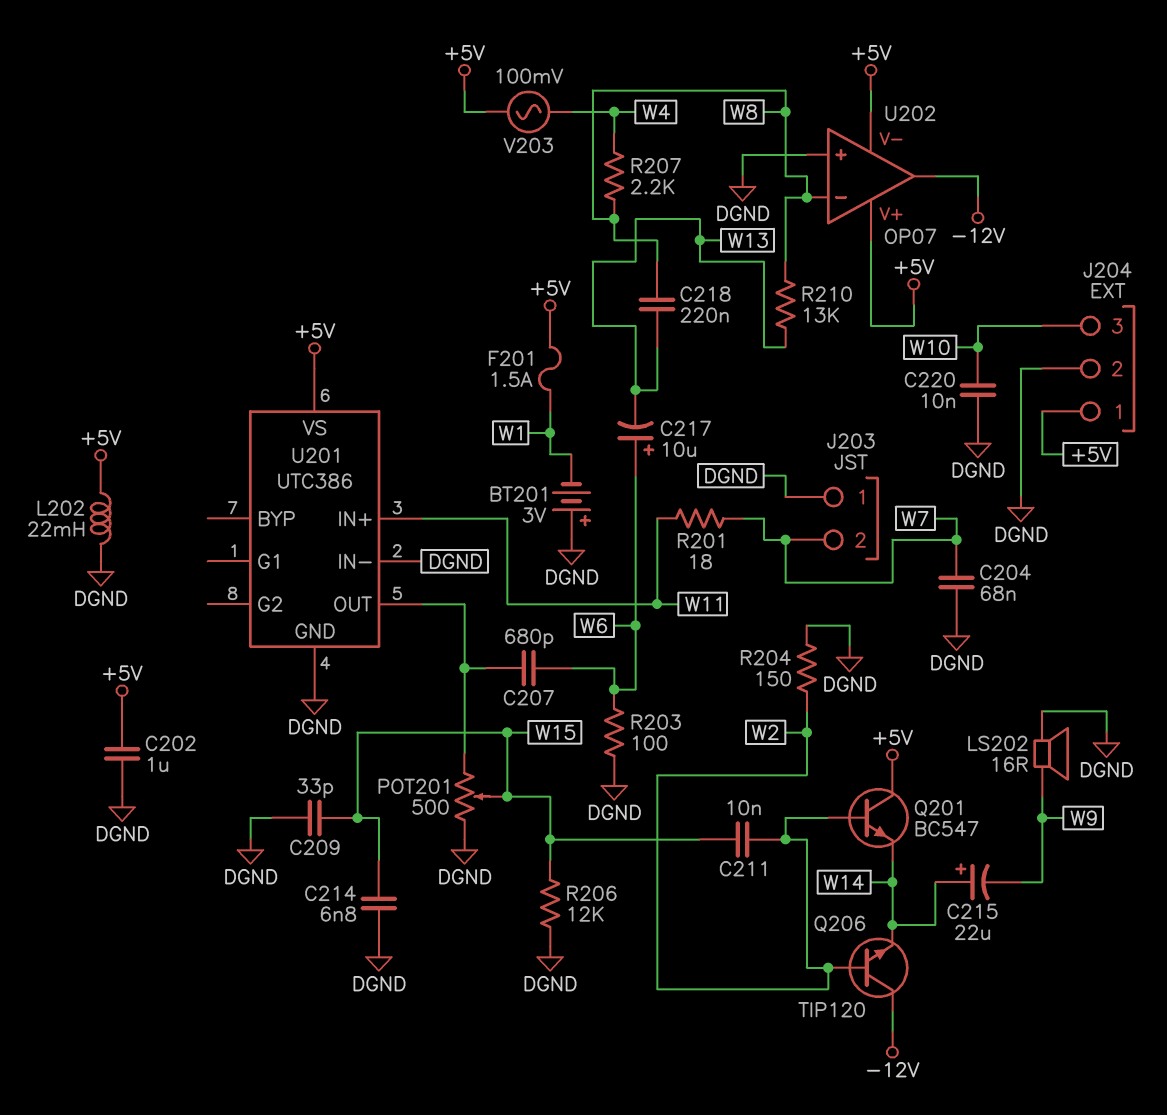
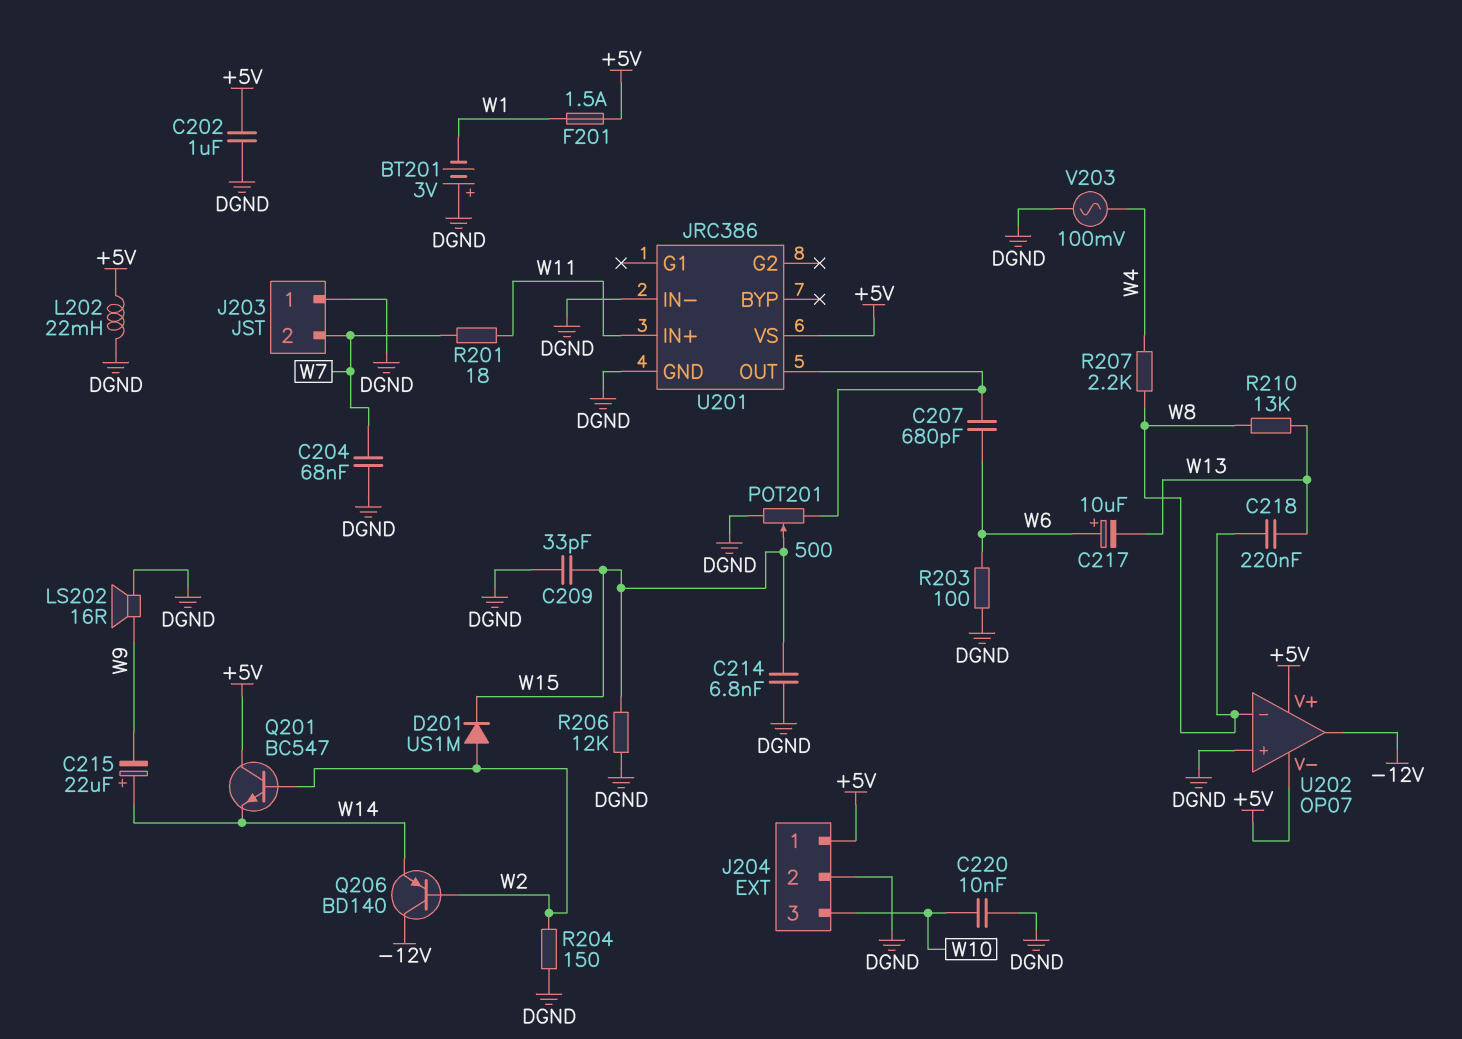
C211: 10nF (W2, W15) -> none
D201: none -> diode US1M (A W2, K W15)
Q206: NPN TIP120 (B W2, C -12V, E W14) -> PNP BD140 (B W2, C -12V, E W14)
U201: UTC386 -> JRC386
V203: AC 100mV (+5V, W4) -> AC 100mV (DGND, W4)

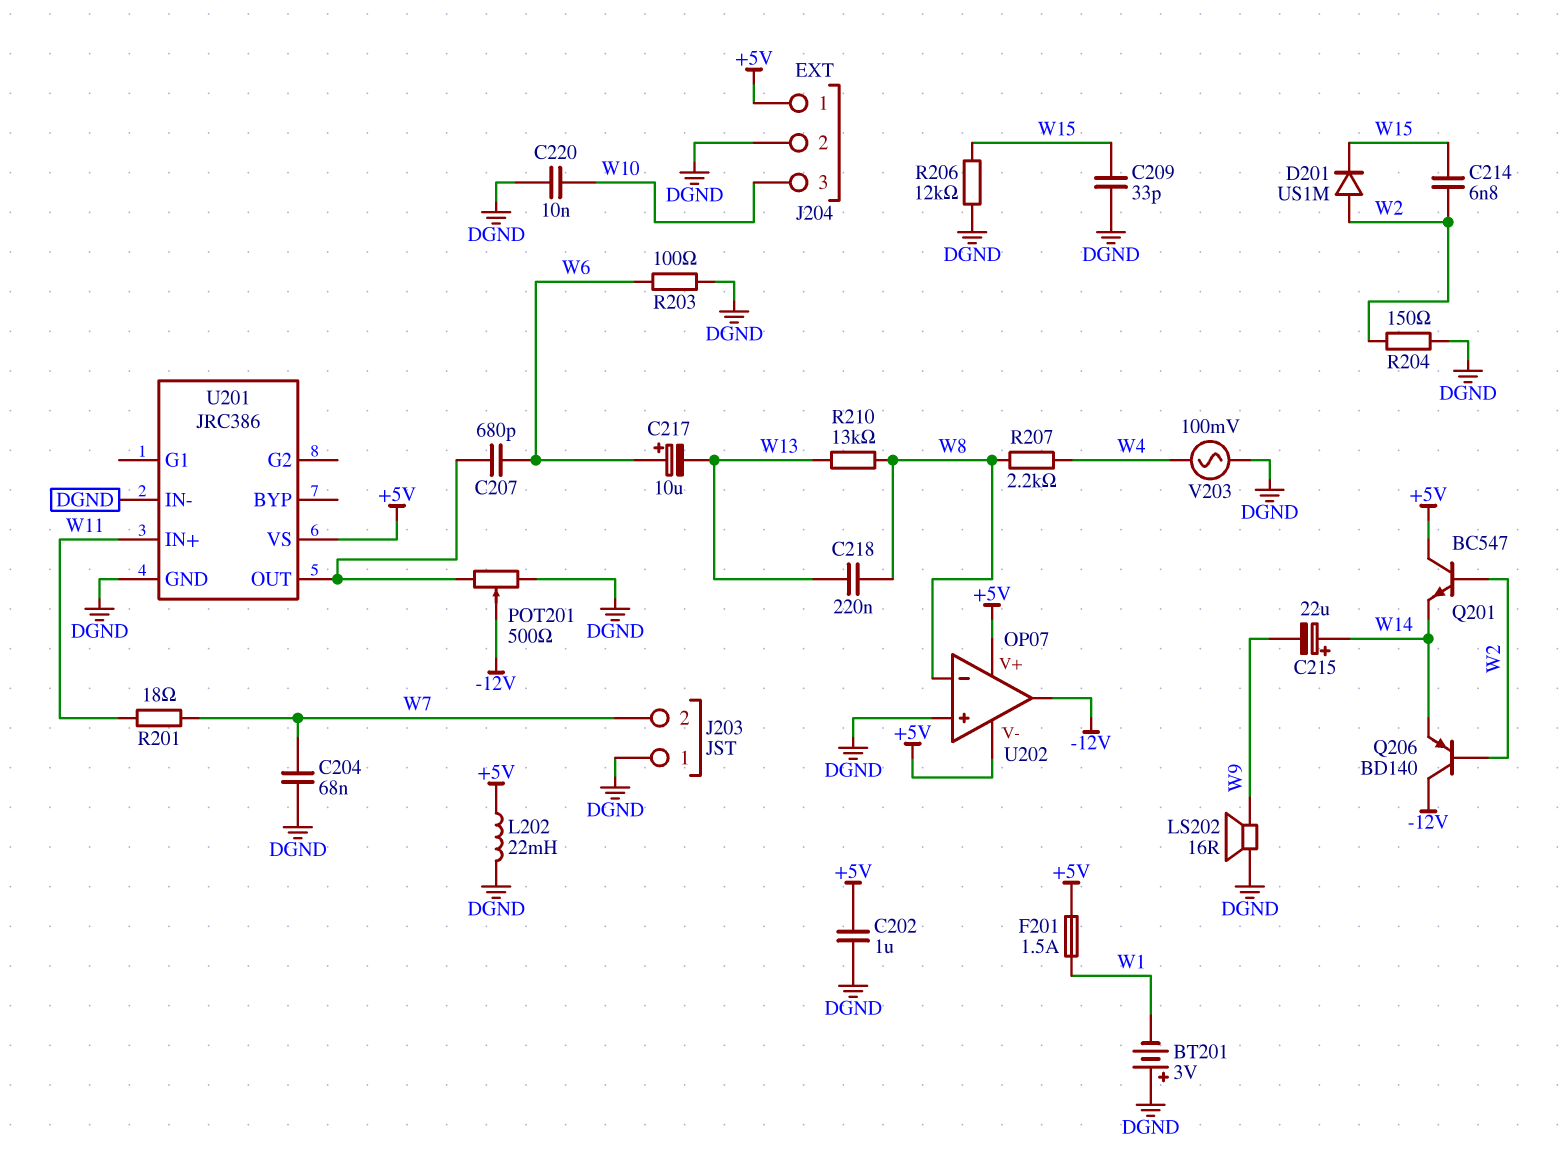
C214: 6.8nF (DGND, W15) -> 6.8nF (W2, W15)
POT201: 500 (DGND, U201/OUT, wiper W15) -> 500 (DGND, U201/OUT, wiper -12V)

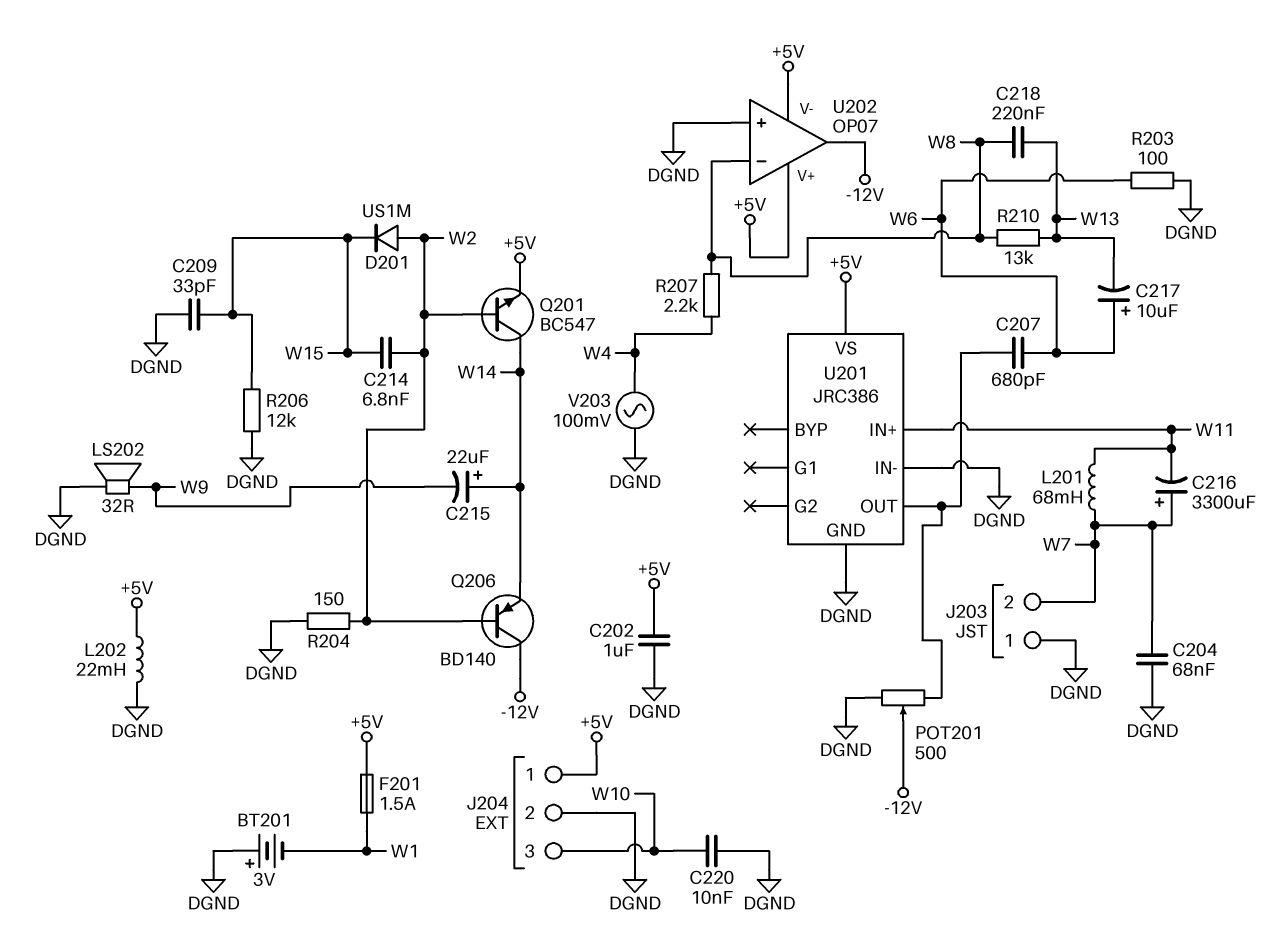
C216: none -> 3300uF (plus W7, minus W11)
L201: none -> 68mH (W7, W11)
LS202: speaker 16R (DGND, W9) -> speaker 32R (DGND, W9)
Q201: NPN BC547 (B W2, C +5V, E W14) -> NPN BC547 (B W2, C W14, E +5V)
R201: 18 (W7, W11) -> none

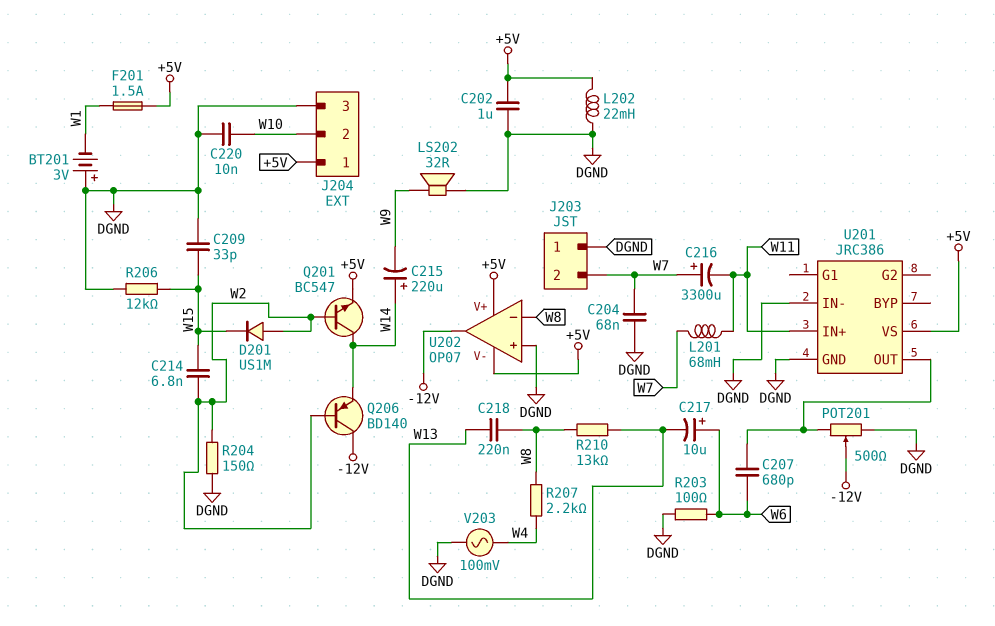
C215: 22uF (plus W14, minus W9) -> 220uF (plus W14, minus W9)
J204 pin 2: DGND -> W10
J204 pin 3: W10 -> DGND

